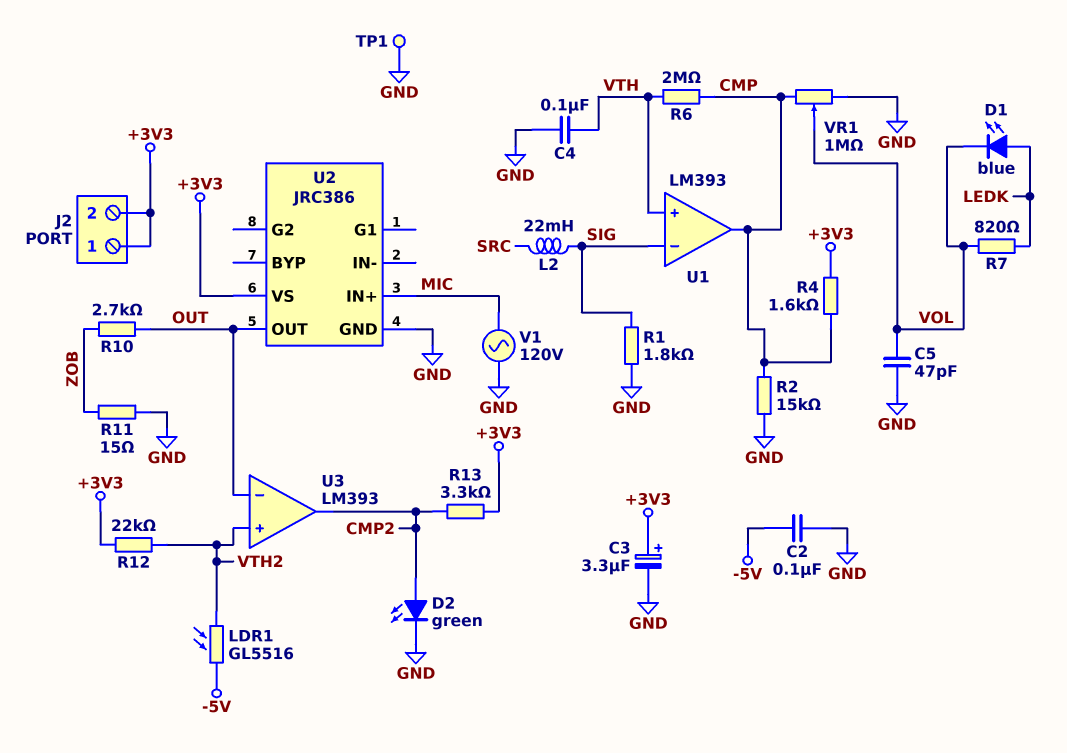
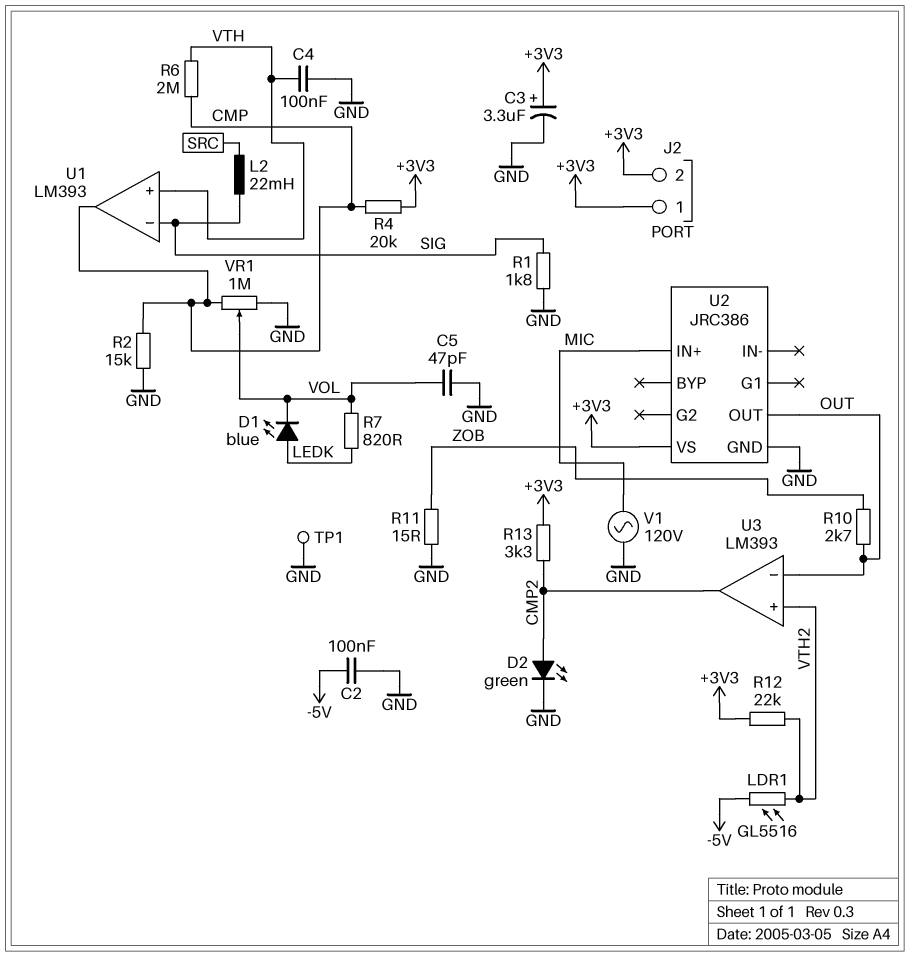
R4: 1.6k (+3V3, CMP) -> 20k (+3V3, CMP)

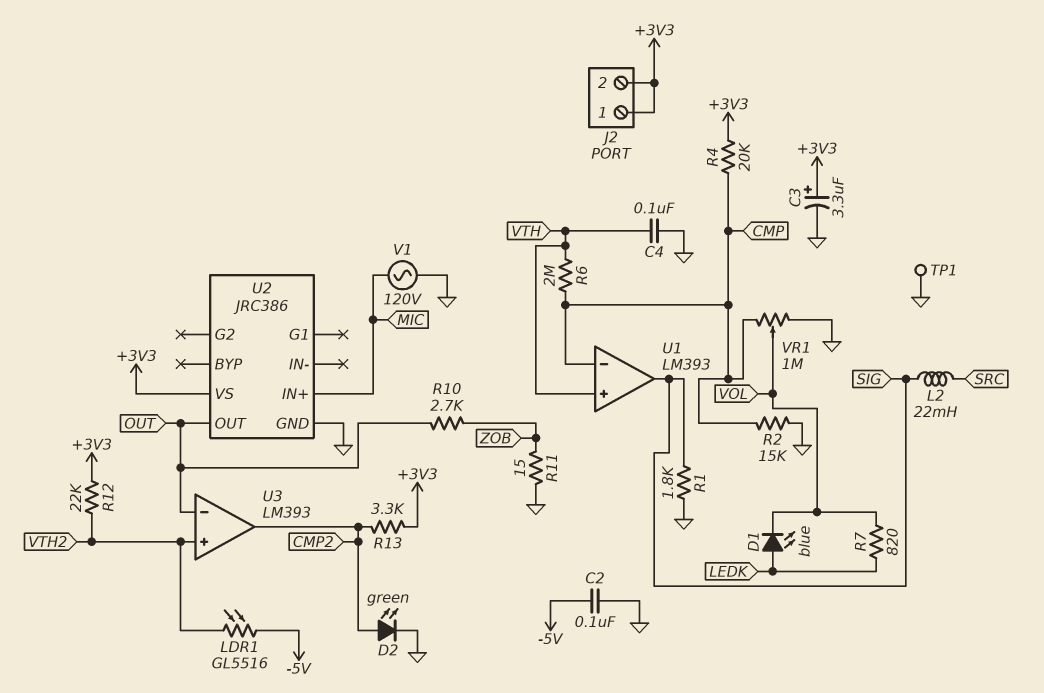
C5: 47pF (GND, VOL) -> none
U1 pin in-: SIG -> CMP
U1 pin out: CMP -> SIG

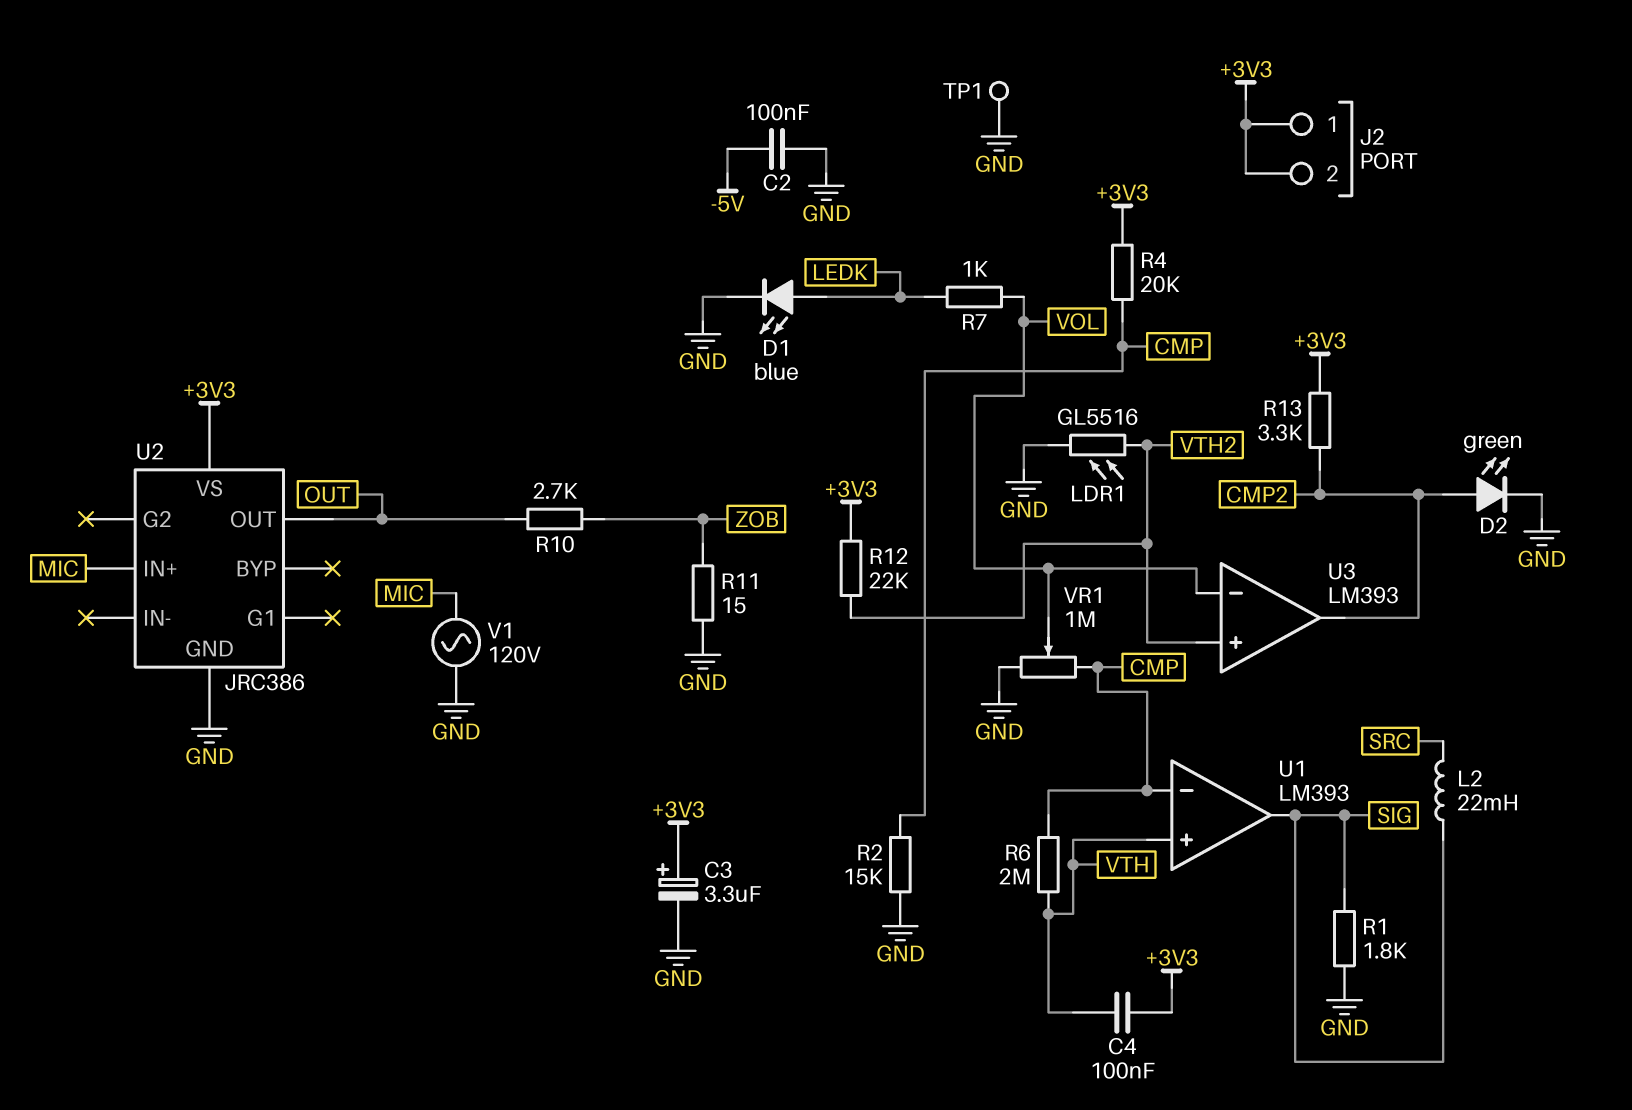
C4: 100nF (GND, VTH) -> 100nF (+3V3, VTH)
D1: LED blue (A LEDK, K VOL) -> LED blue (A LEDK, K GND)
LDR1: GL5516 (-5V, VTH2) -> GL5516 (GND, VTH2)
R7: 820 (LEDK, VOL) -> 1k (LEDK, VOL)
U3 pin in-: OUT -> VOL

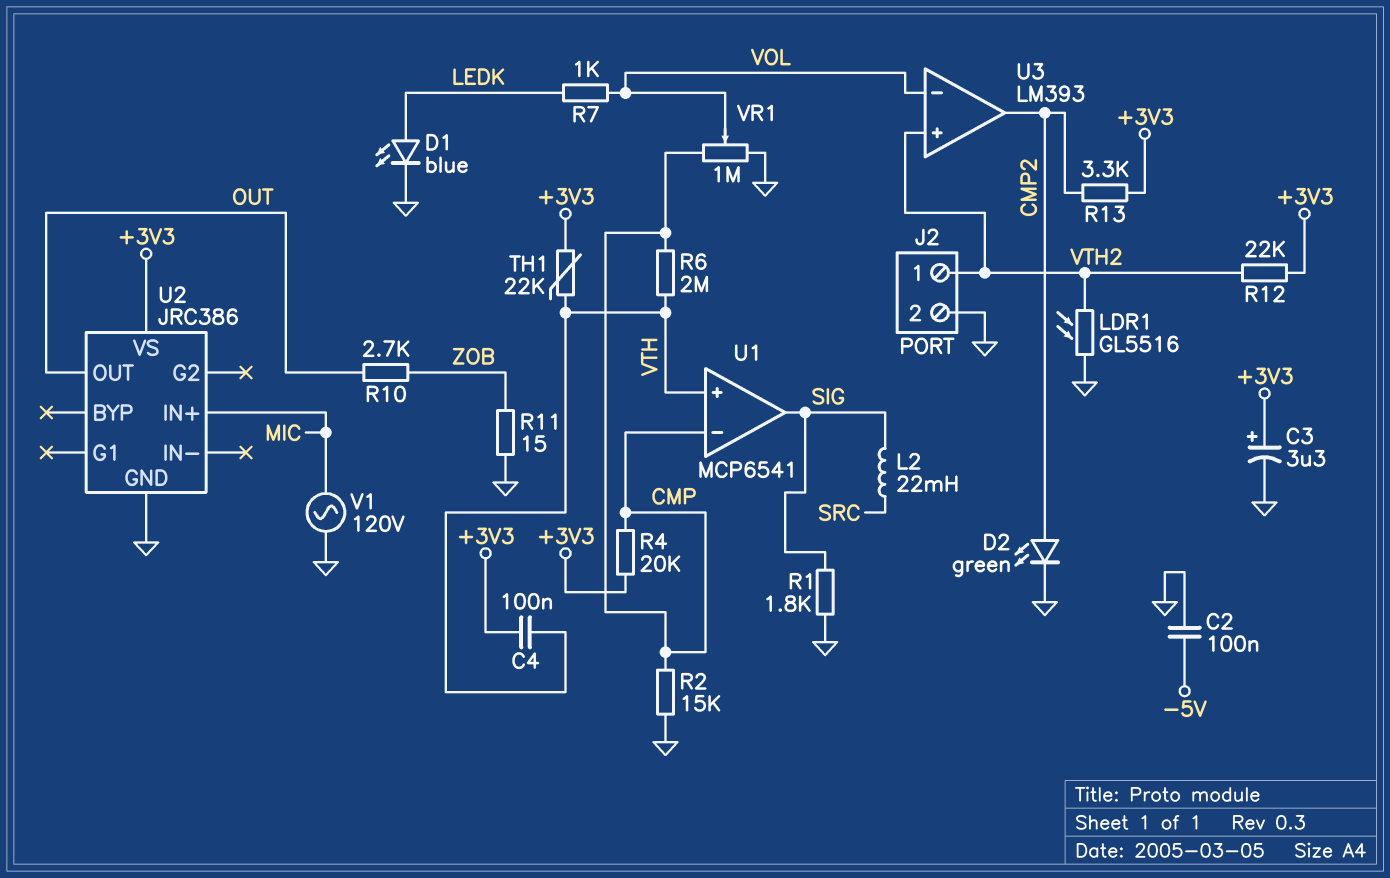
J2 pin 1: +3V3 -> VTH2
J2 pin 2: +3V3 -> GND
TH1: none -> 22k (+3V3, VTH)
TP1: test point (GND) -> none
U1: LM393 -> MCP6541

